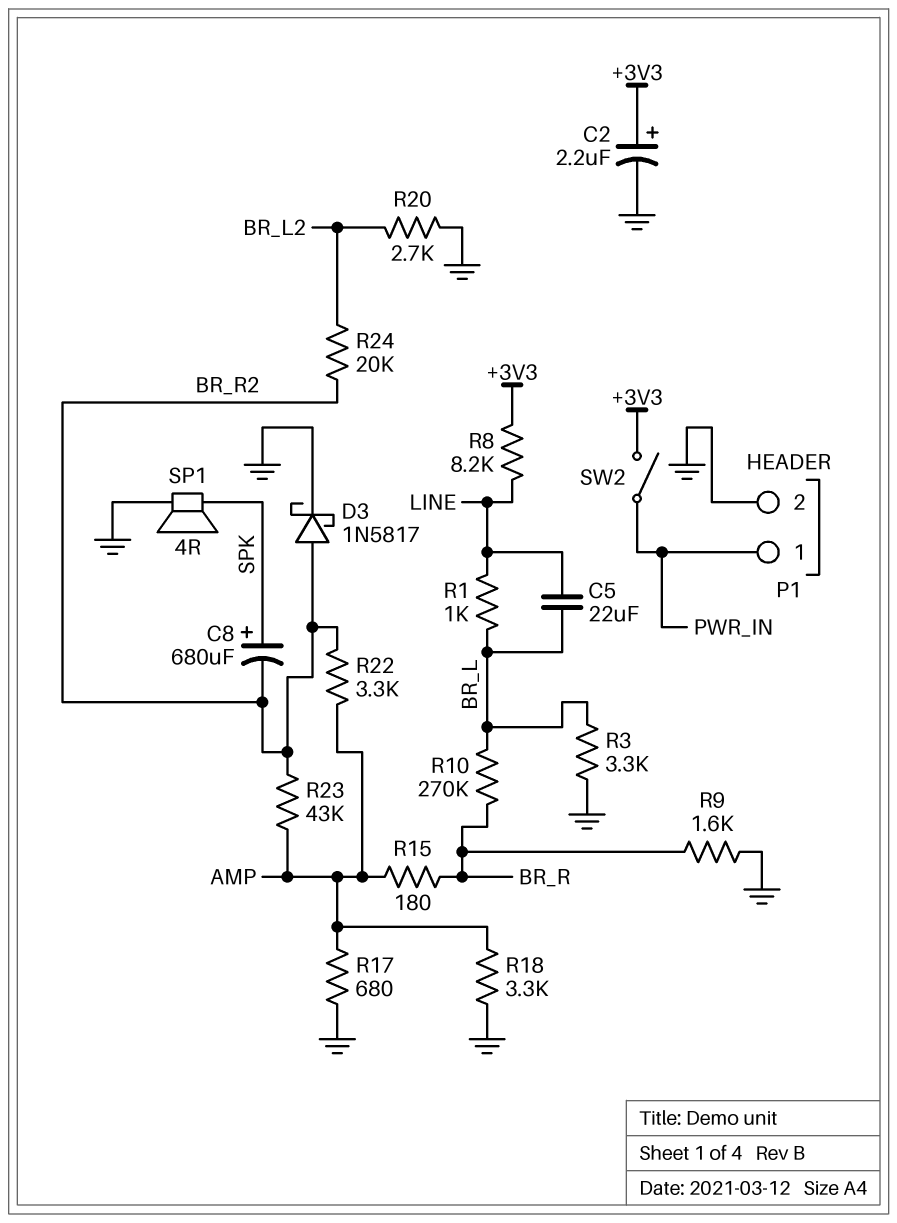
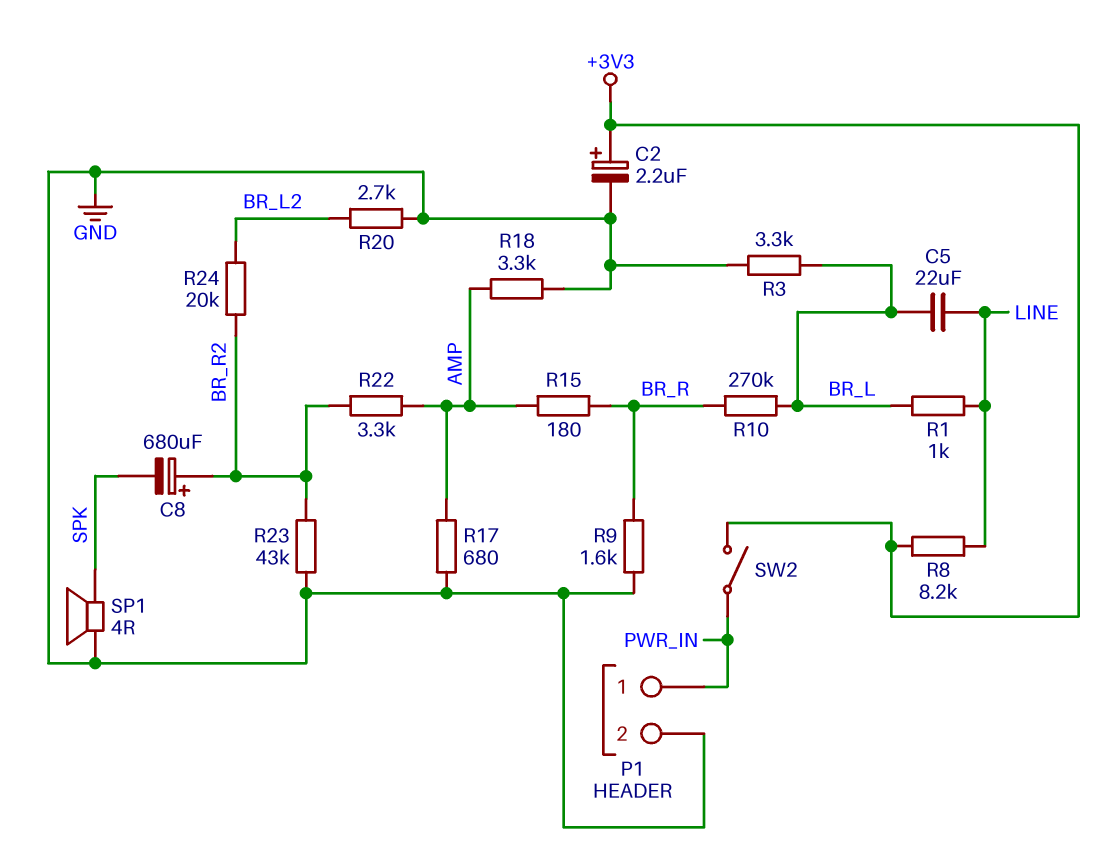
C8: 680uF (plus SPK, minus BR_R2) -> 680uF (plus BR_R2, minus SPK)
D3: schottky 1N5817 (A BR_R2, K GND) -> none
R23: 43k (AMP, BR_R2) -> 43k (BR_R2, GND)

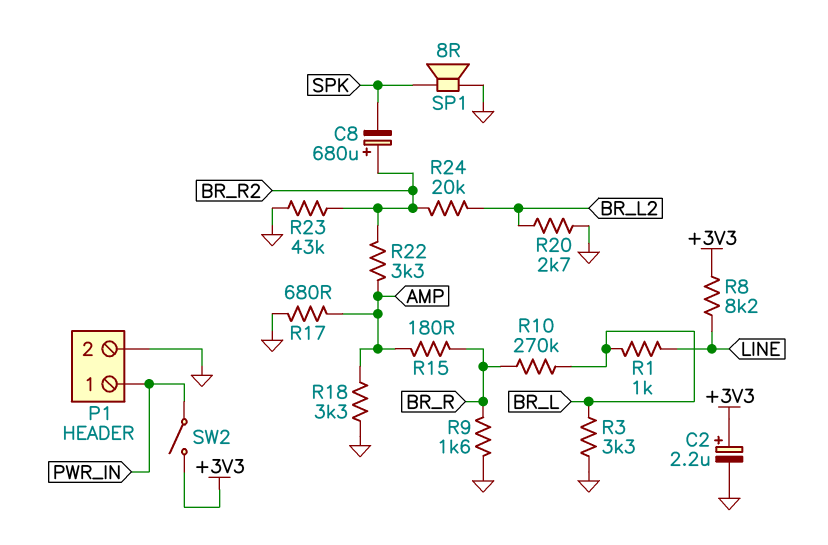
C5: 22uF (BR_L, LINE) -> none
SP1: speaker 4R (GND, SPK) -> speaker 8R (GND, SPK)

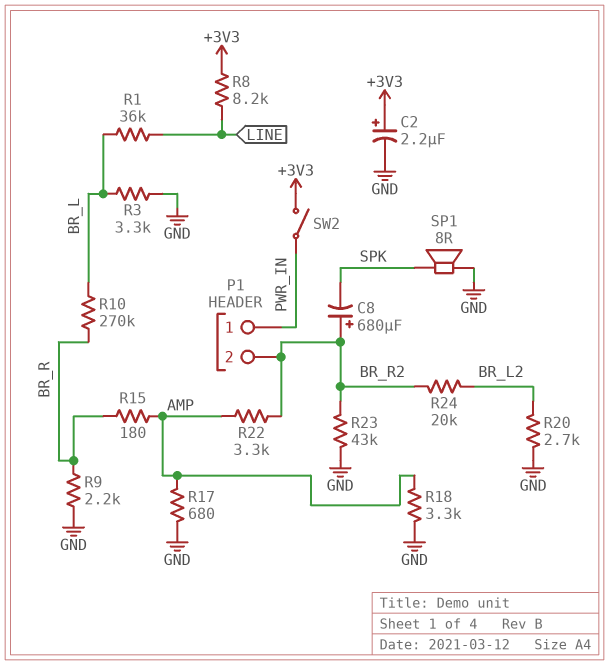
P1 pin 2: GND -> BR_R2
R1: 1k (BR_L, LINE) -> 36k (BR_L, LINE)
R9: 1.6k (BR_R, GND) -> 2.2k (BR_R, GND)

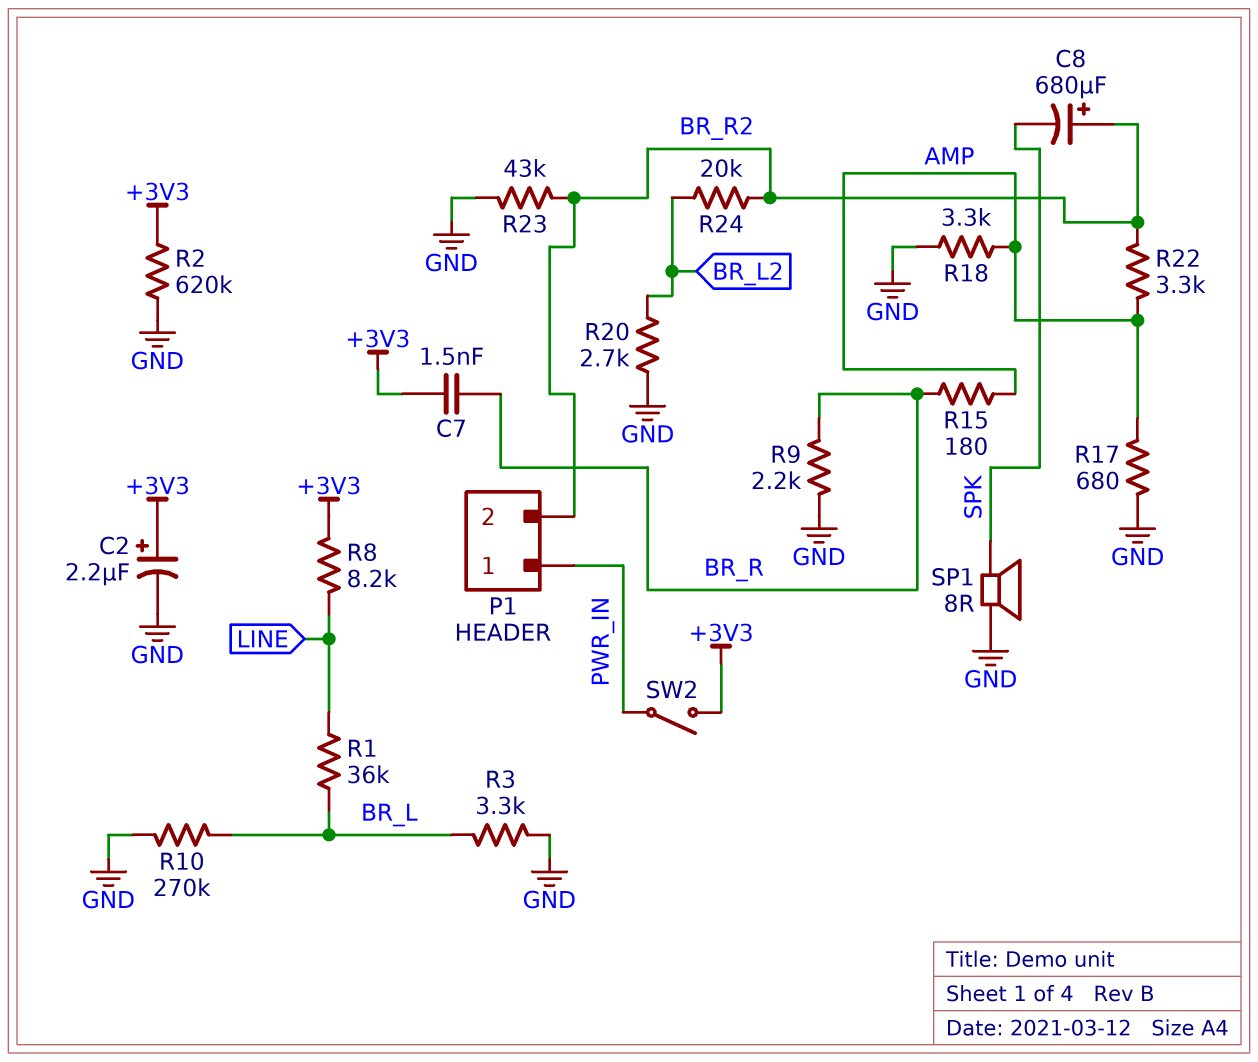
C7: none -> 1.5nF (+3V3, BR_R)
R2: none -> 620k (+3V3, GND)
R10: 270k (BR_L, BR_R) -> 270k (BR_L, GND)

